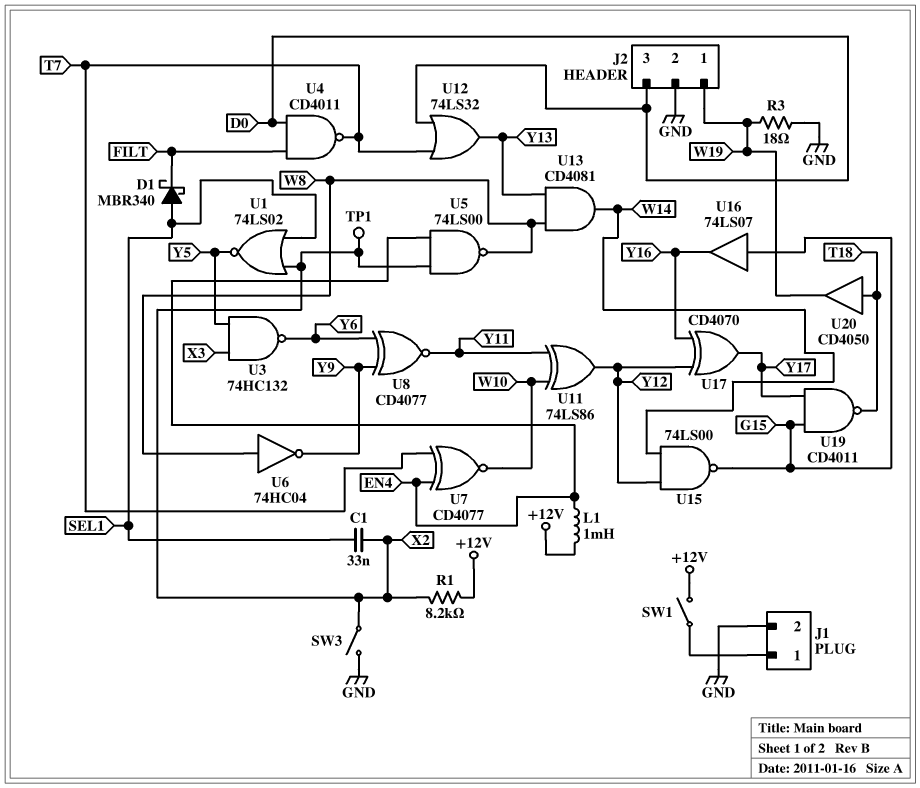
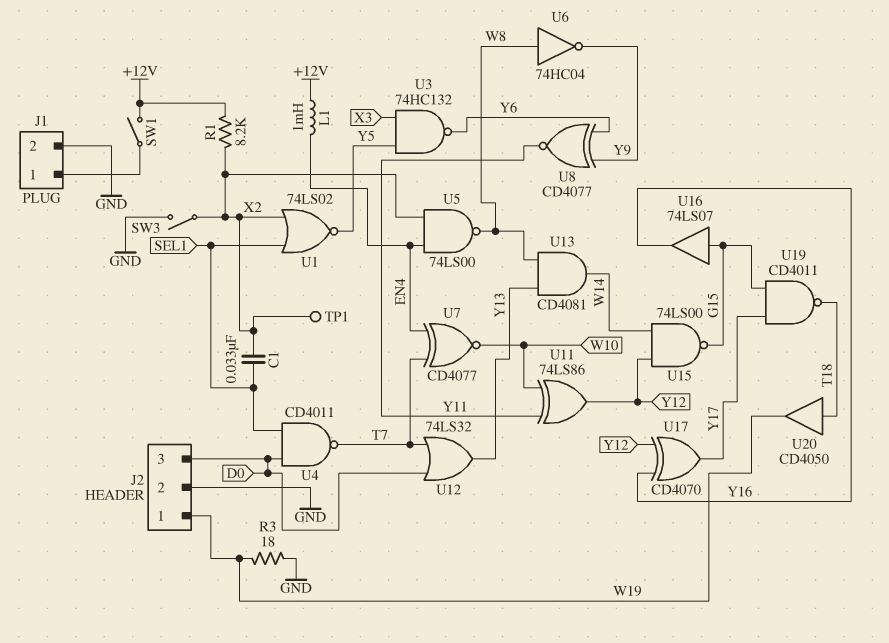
D1: schottky MBR340 (A SEL1, K FILT) -> none
U4: NAND CD4011 (in D0, in FILT, out T7) -> NAND CD4011 (in D0, in SEL1, out T7)

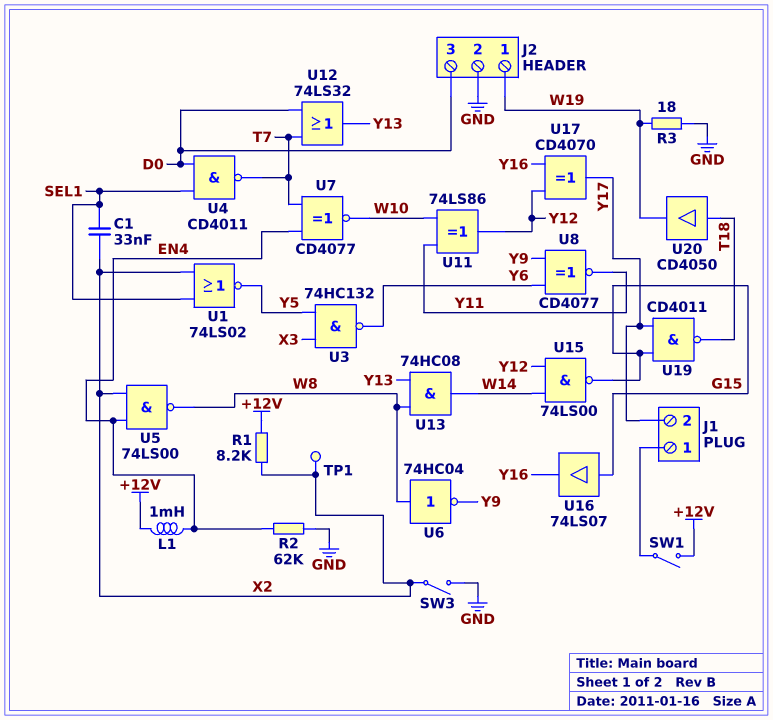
J1 pin 2: GND -> Y17
R2: none -> 62k (EN4, GND)
U13: AND CD4081 (in W8, in Y13, out W14) -> AND 74HC08 (in W8, in Y13, out W14)

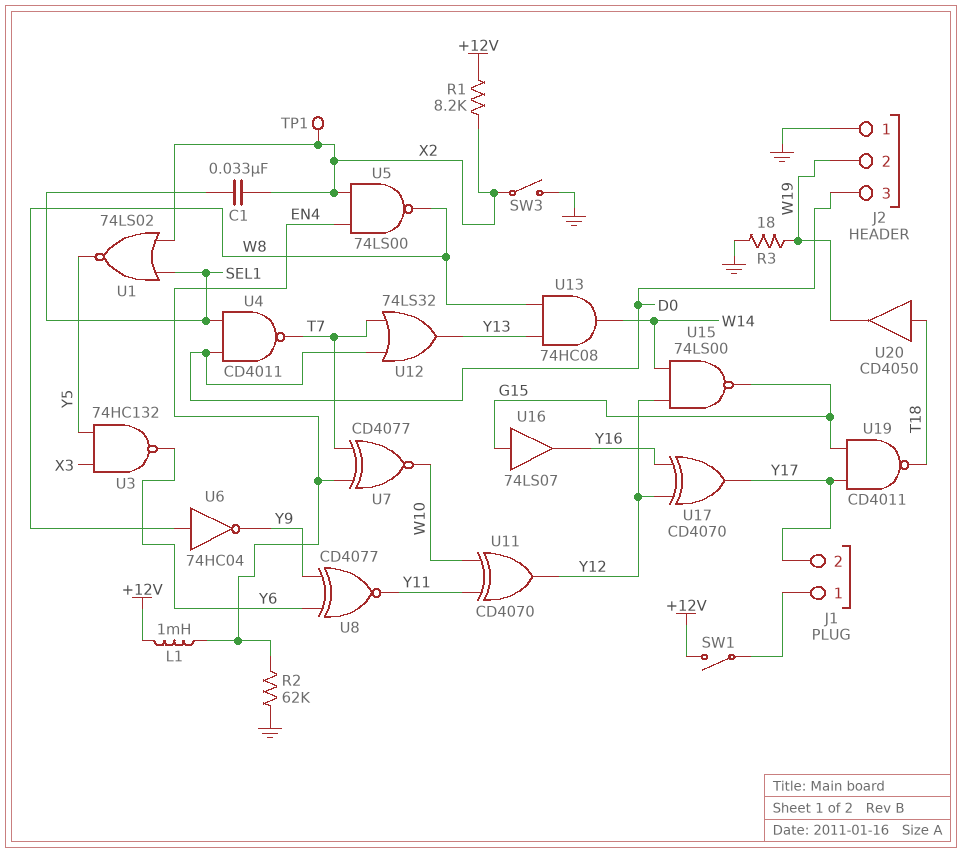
J2 pin 1: W19 -> GND
J2 pin 2: GND -> W19
U11: XOR 74LS86 (in W10, in Y11, out Y12) -> XOR CD4070 (in W10, in Y11, out Y12)

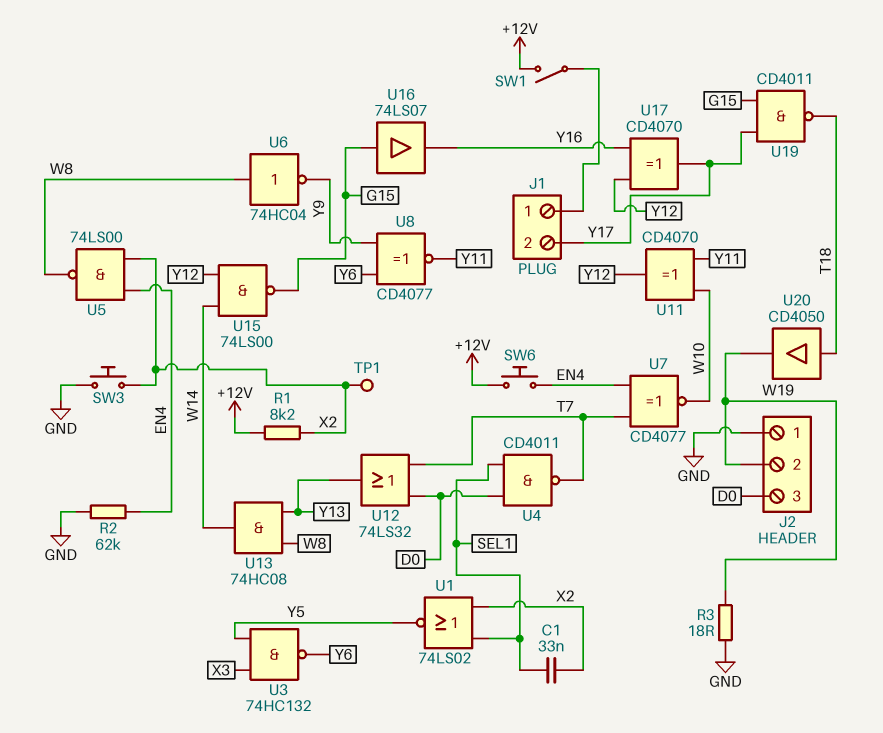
L1: 1mH (+12V, EN4) -> none
SW3: switch (GND, X2) -> button (GND, X2)
SW6: none -> button (+12V, EN4)

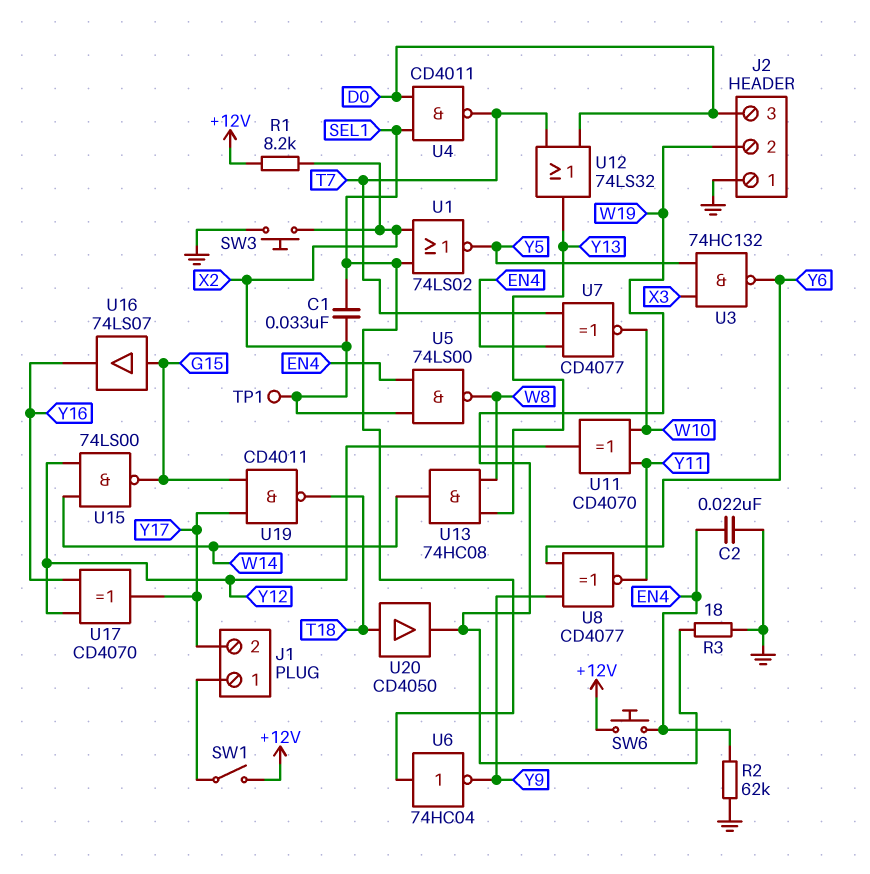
C2: none -> 22nF (EN4, GND)
U6: NOT 74HC04 (in W8, out Y9) -> NOT 74HC04 (in SEL1, out Y9)

